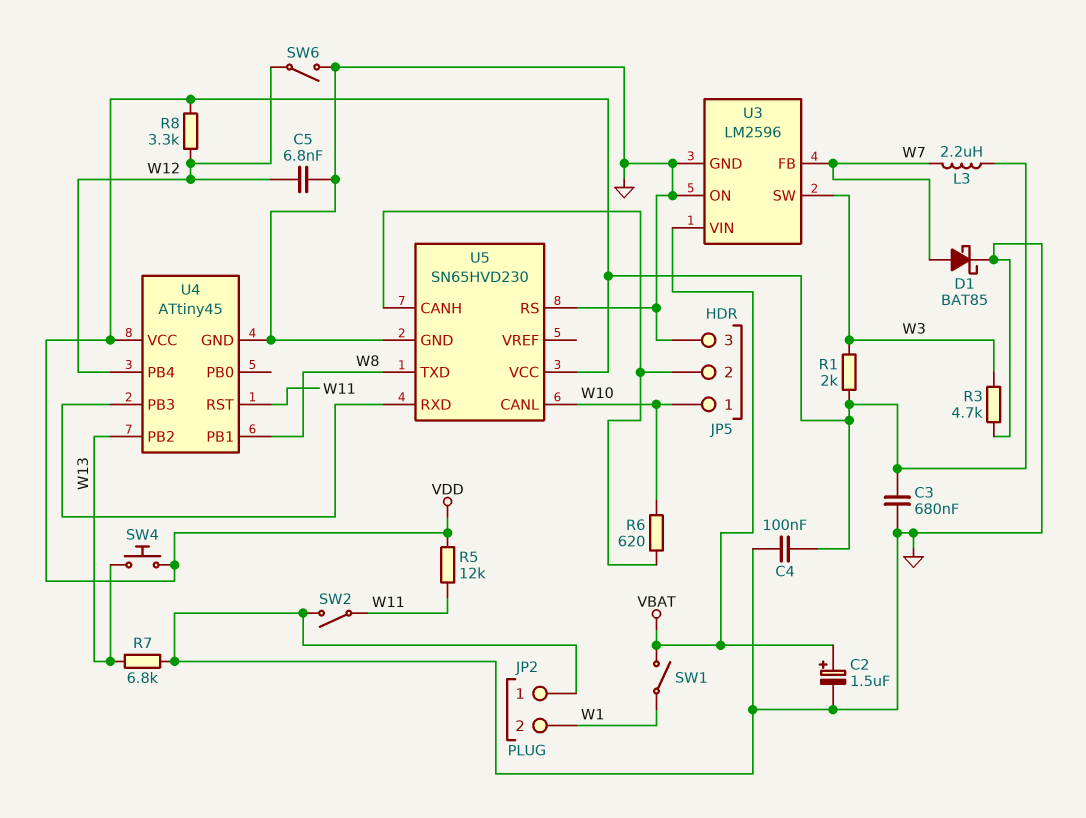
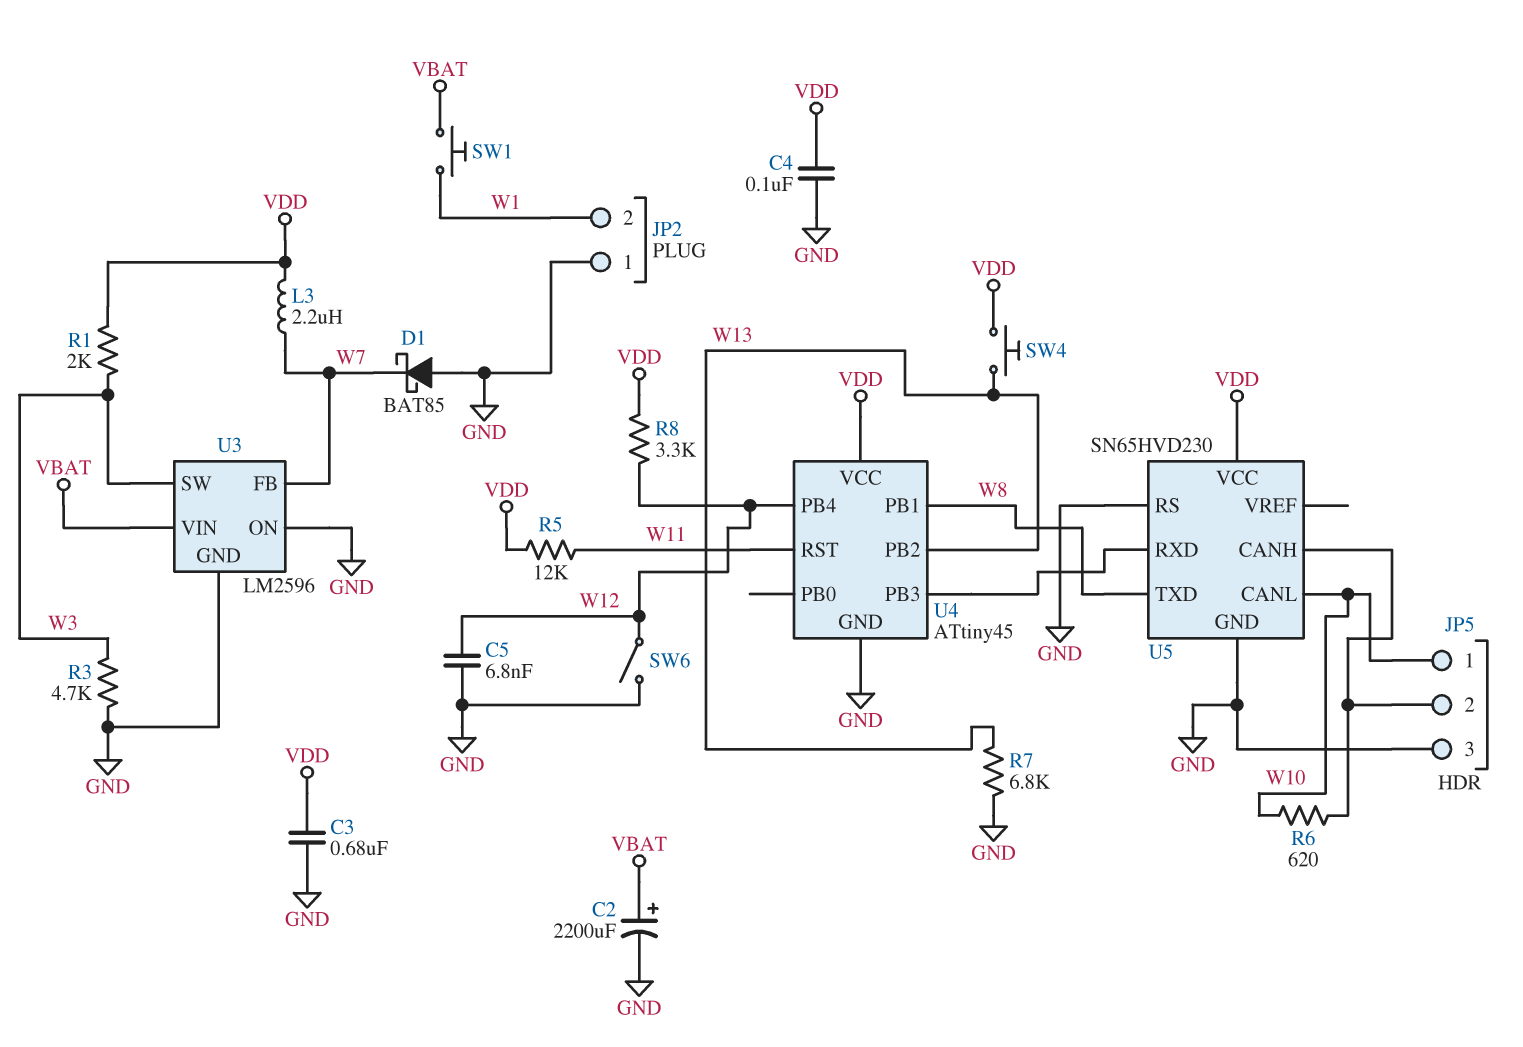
C2: 1.5uF (plus VBAT, minus GND) -> 2200uF (plus VBAT, minus GND)
D1: schottky BAT85 (A W7, K GND) -> schottky BAT85 (A GND, K W7)
SW1: switch (VBAT, W1) -> button (VBAT, W1)
SW2: switch (GND, W11) -> none

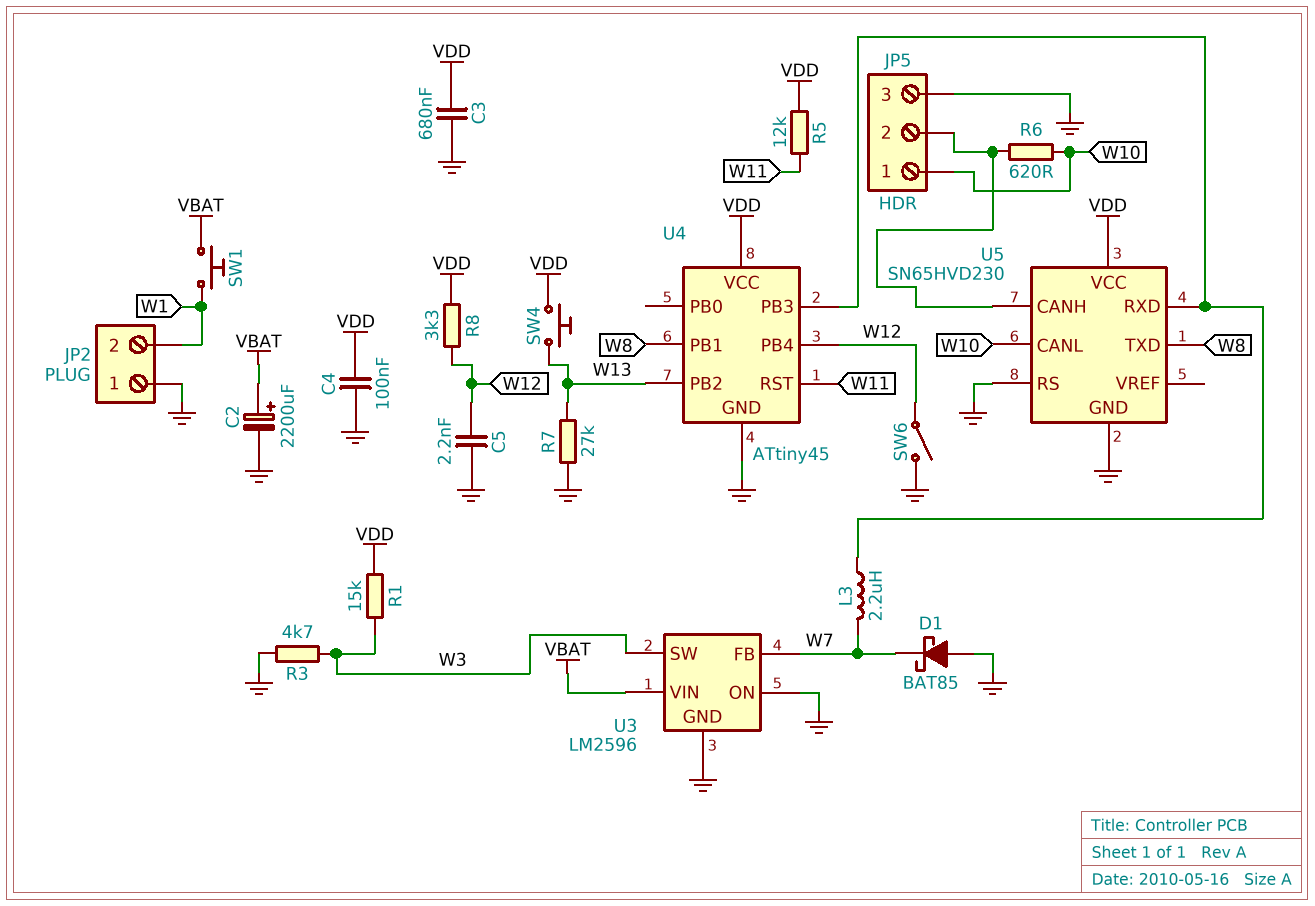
C5: 6.8nF (GND, W12) -> 2.2nF (GND, W12)
L3: 2.2uH (VDD, W7) -> 2.2uH (U4/PB3, W7)
R1: 2k (VDD, W3) -> 15k (VDD, W3)
R7: 6.8k (GND, W13) -> 27k (GND, W13)

